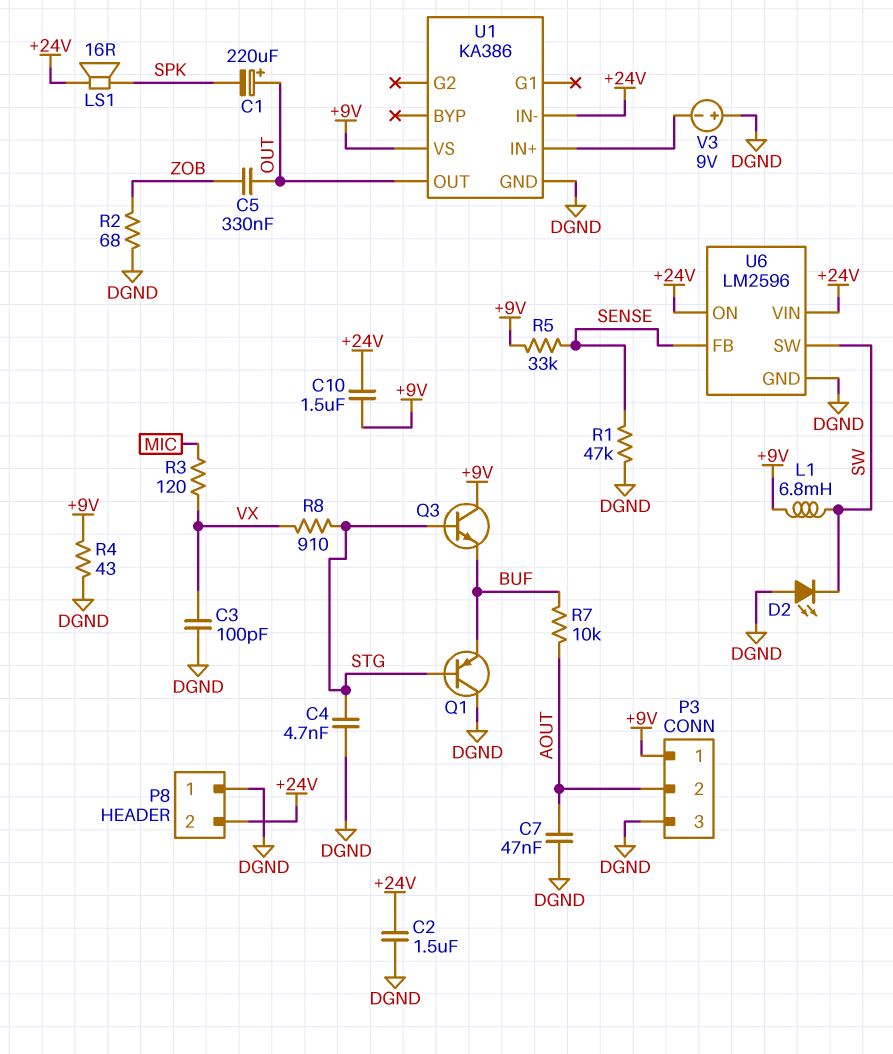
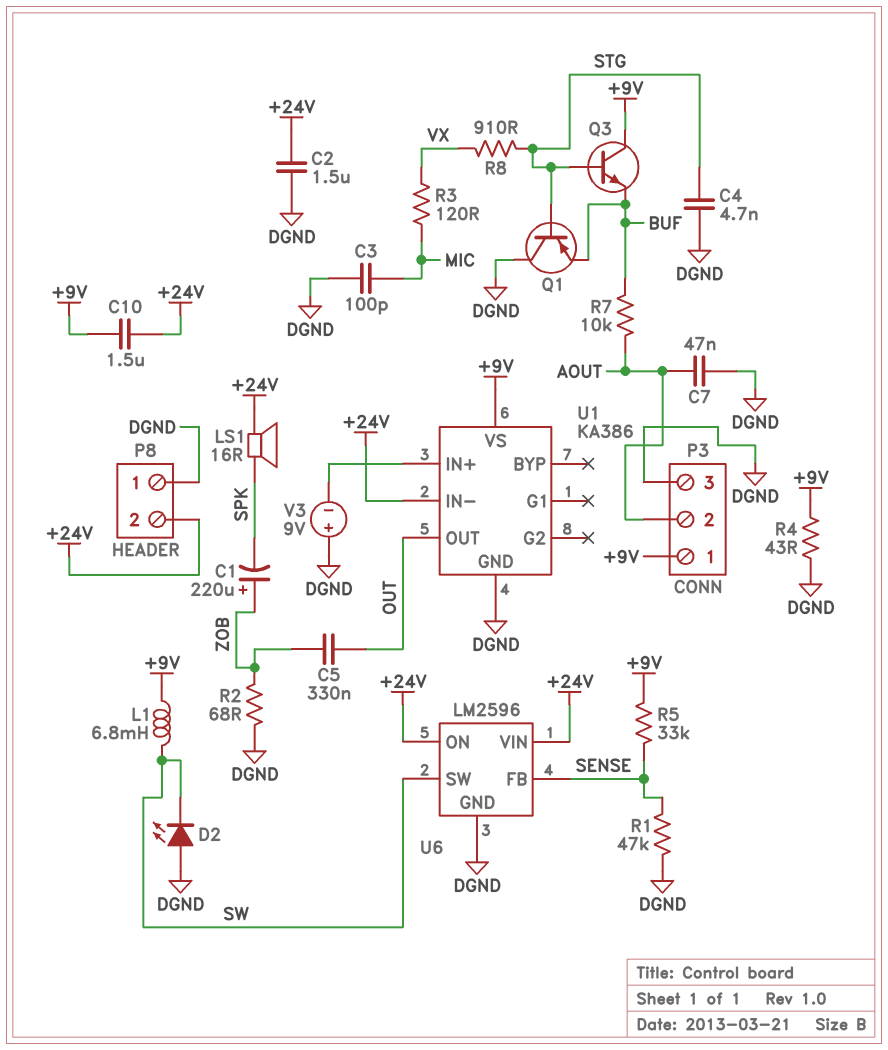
C1: 220uF (plus OUT, minus SPK) -> 220uF (plus ZOB, minus SPK)
C3: 100pF (DGND, VX) -> 100pF (DGND, MIC)

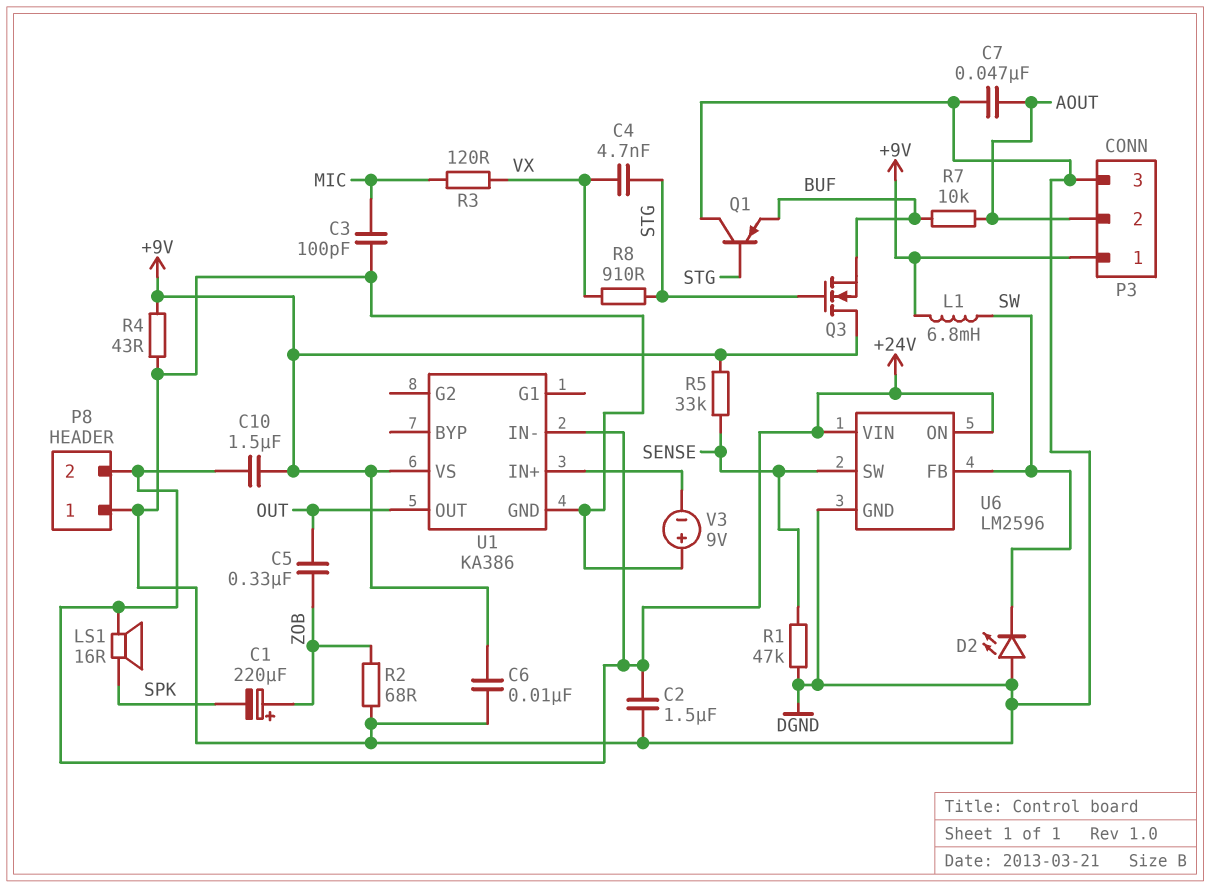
C4: 4.7nF (DGND, STG) -> 4.7nF (STG, VX)
C6: none -> 10nF (+9V, DGND)
Q3: NPN (B STG, C +9V, E BUF) -> NMOS (G STG, D +9V, S BUF)
U6 pin FB: SENSE -> SW
U6 pin SW: SW -> SENSE

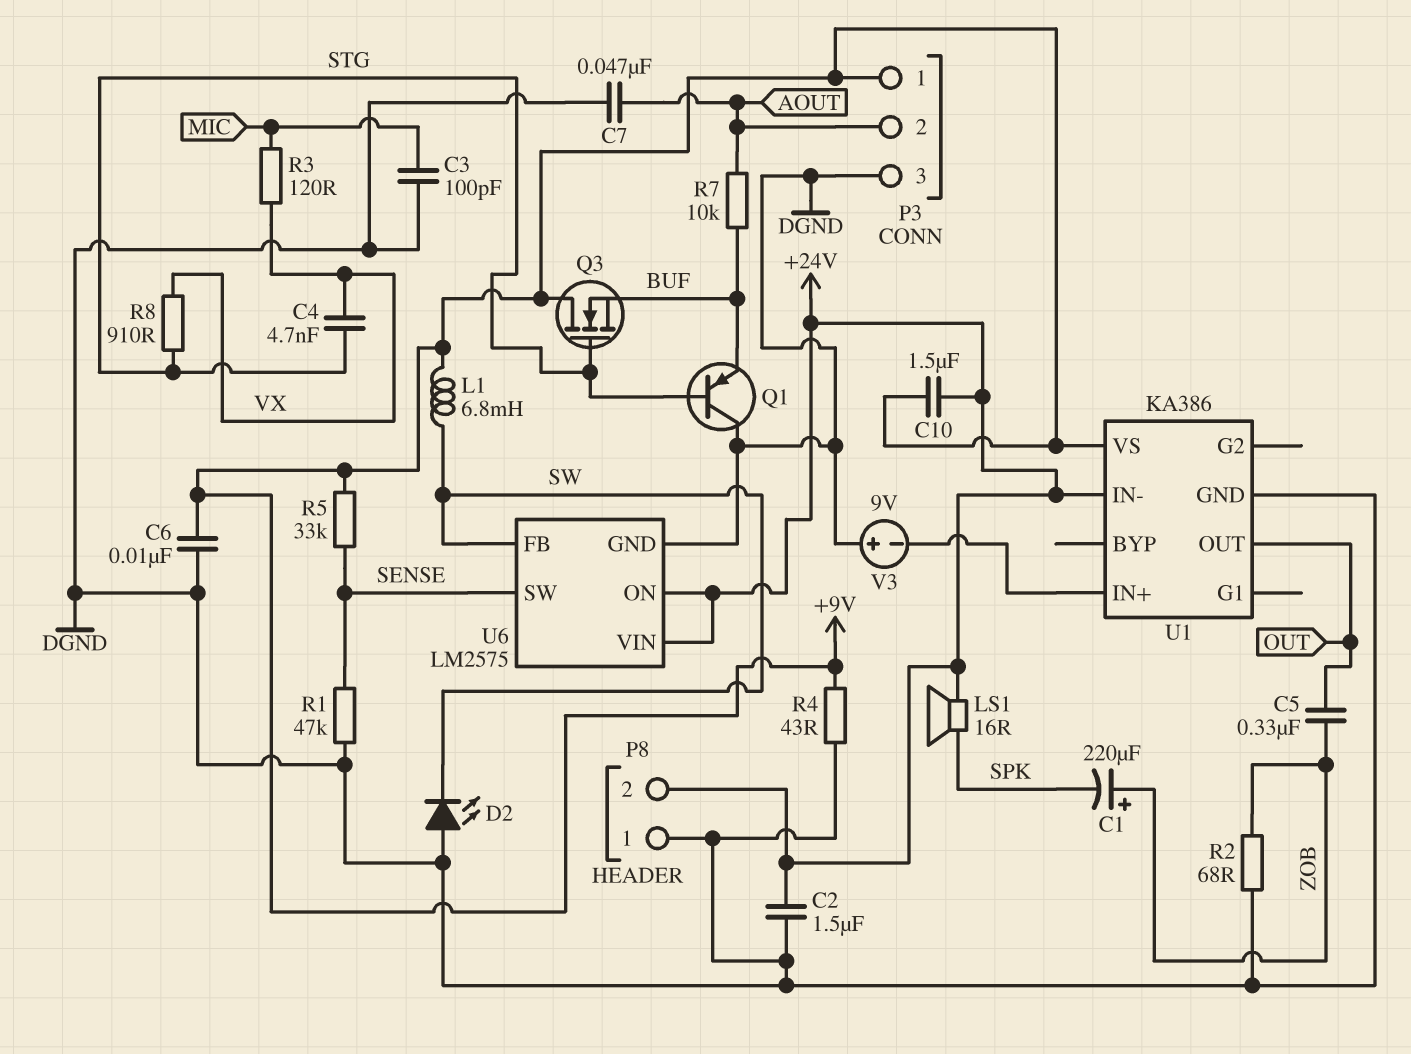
U6: LM2596 -> LM2575

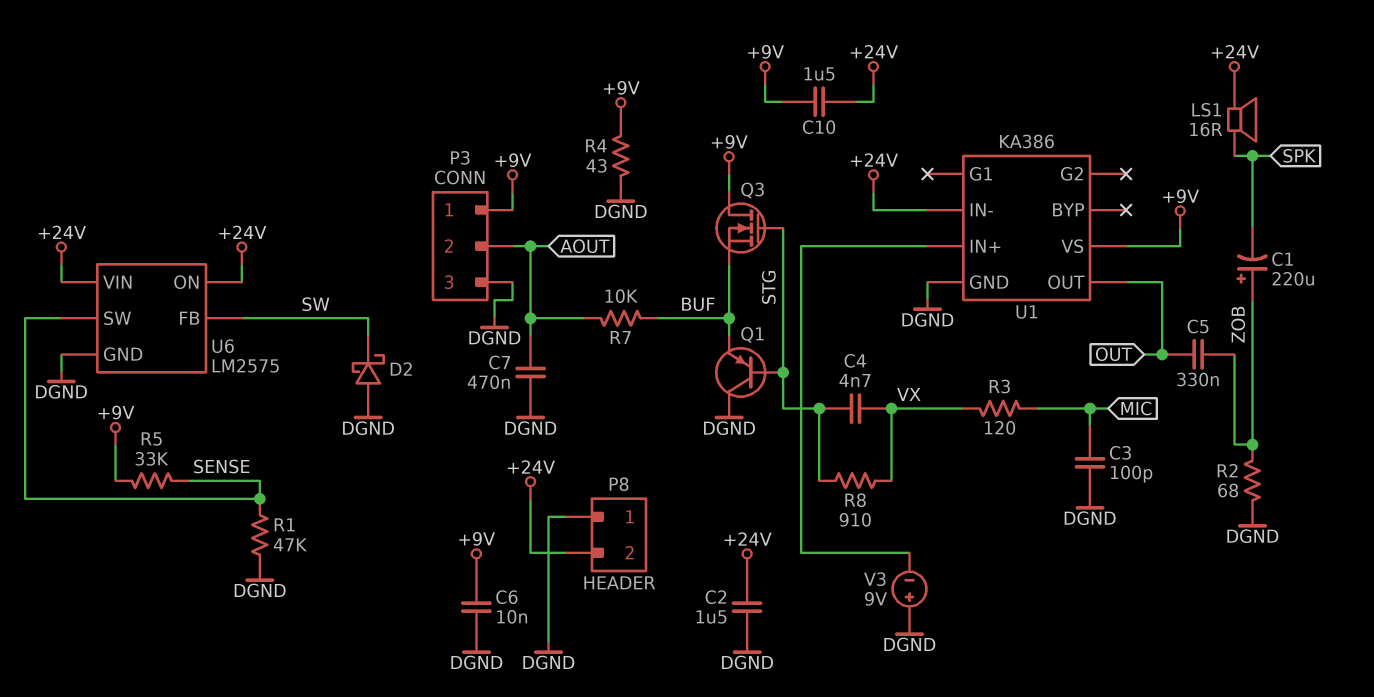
C7: 47nF (AOUT, DGND) -> 470nF (AOUT, DGND)
D2: LED (A DGND, K SW) -> schottky (A DGND, K SW)
L1: 6.8mH (+9V, SW) -> none

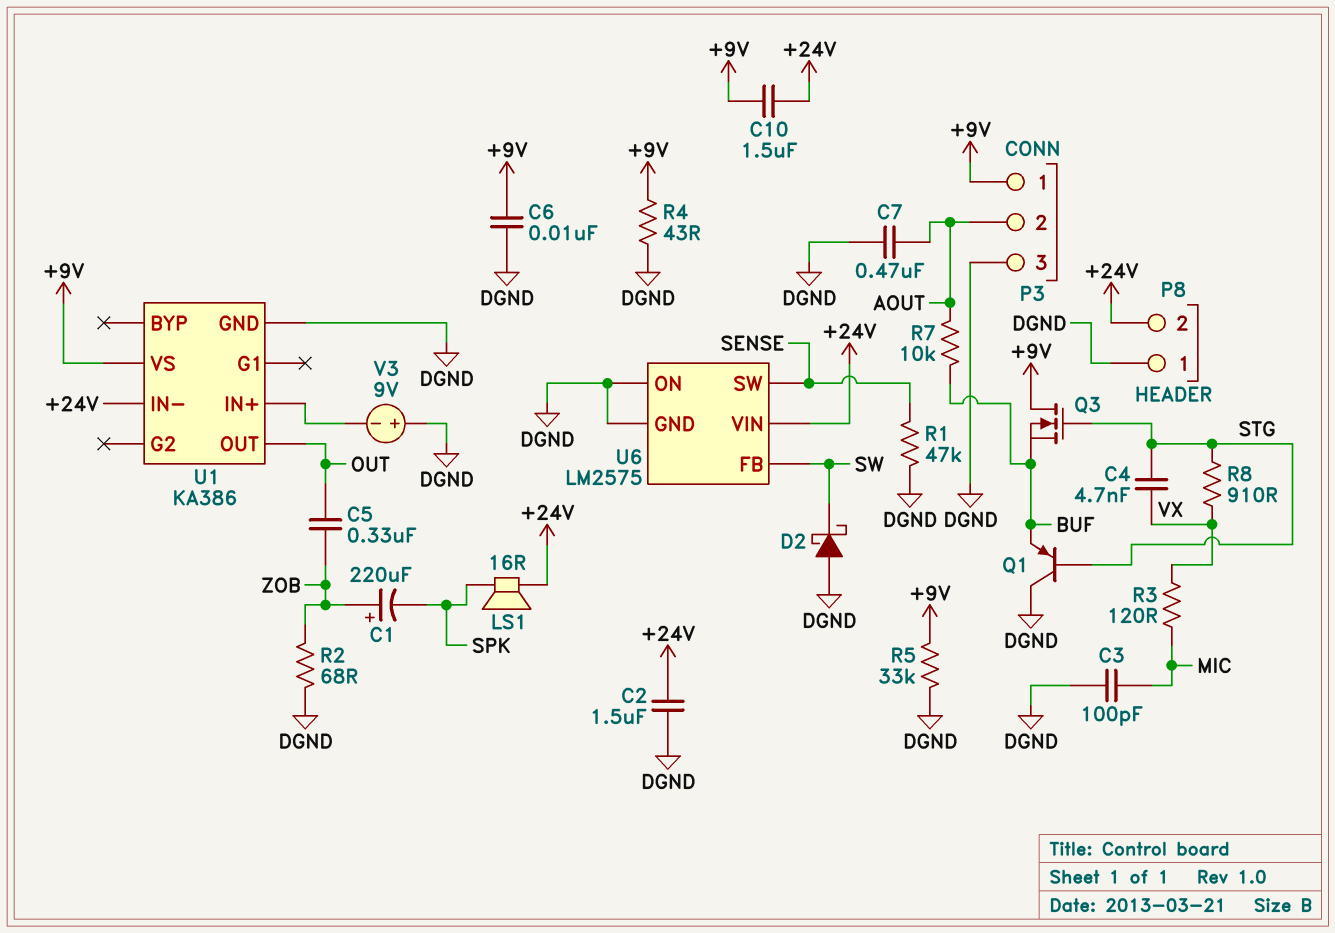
R5: 33k (+9V, SENSE) -> 33k (+9V, DGND)
U6 pin ON: +24V -> DGND

